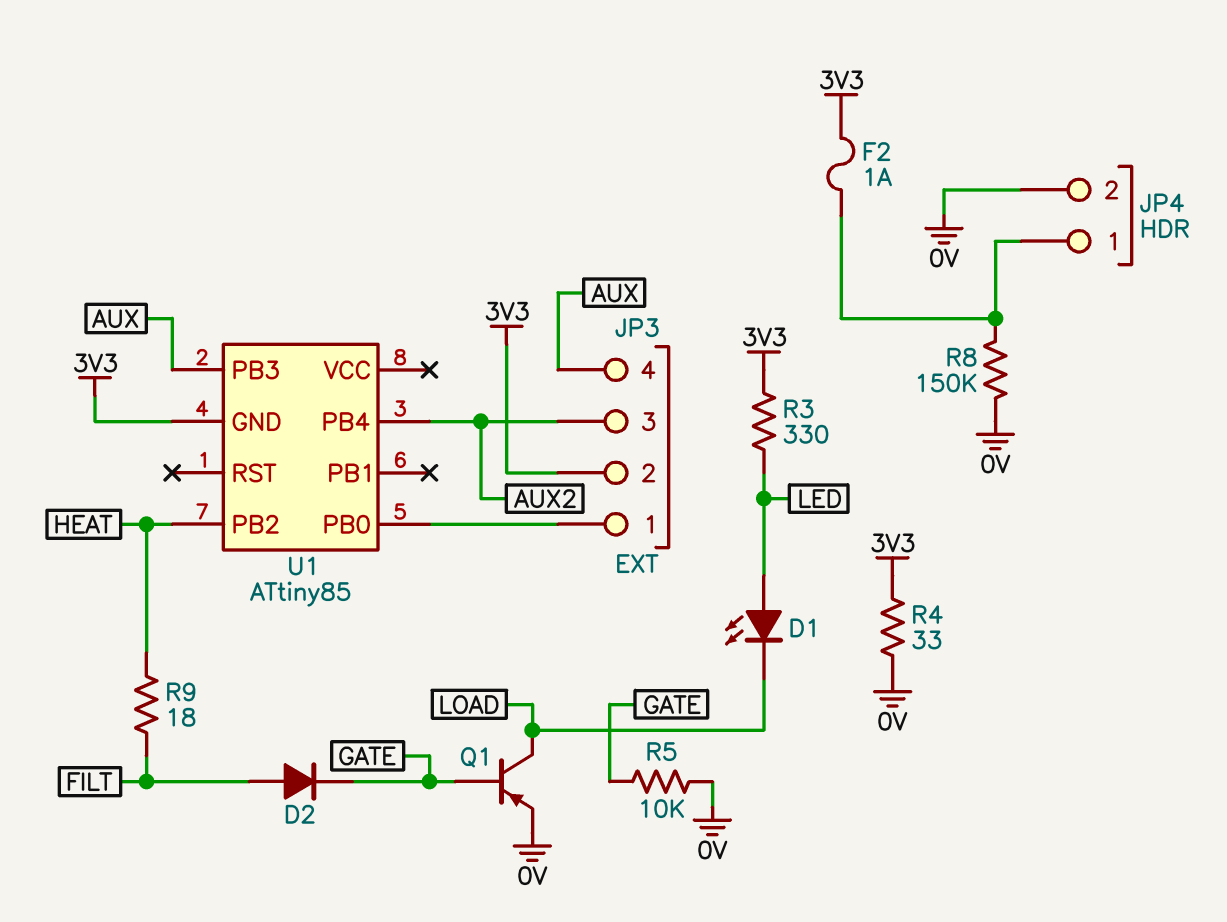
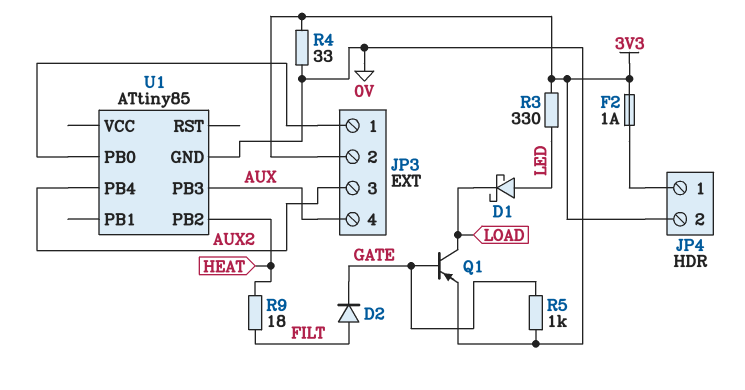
D1: LED (A LED, K LOAD) -> schottky (A LED, K LOAD)
JP4 pin 2: 0V -> 3V3
R5: 10k (0V, GATE) -> 1k (0V, GATE)
R8: 150k (0V, JP4/1) -> none
U1 pin GND: 3V3 -> 0V

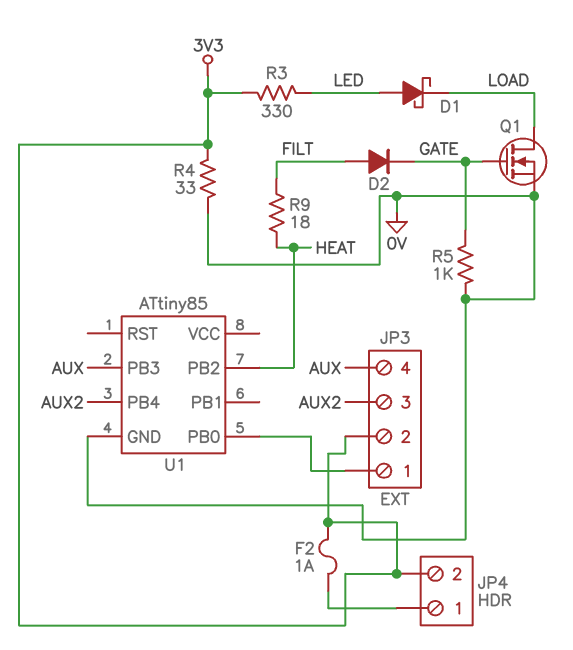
Q1: PNP (B GATE, C LOAD, E 0V) -> NMOS (G GATE, D LOAD, S 0V)

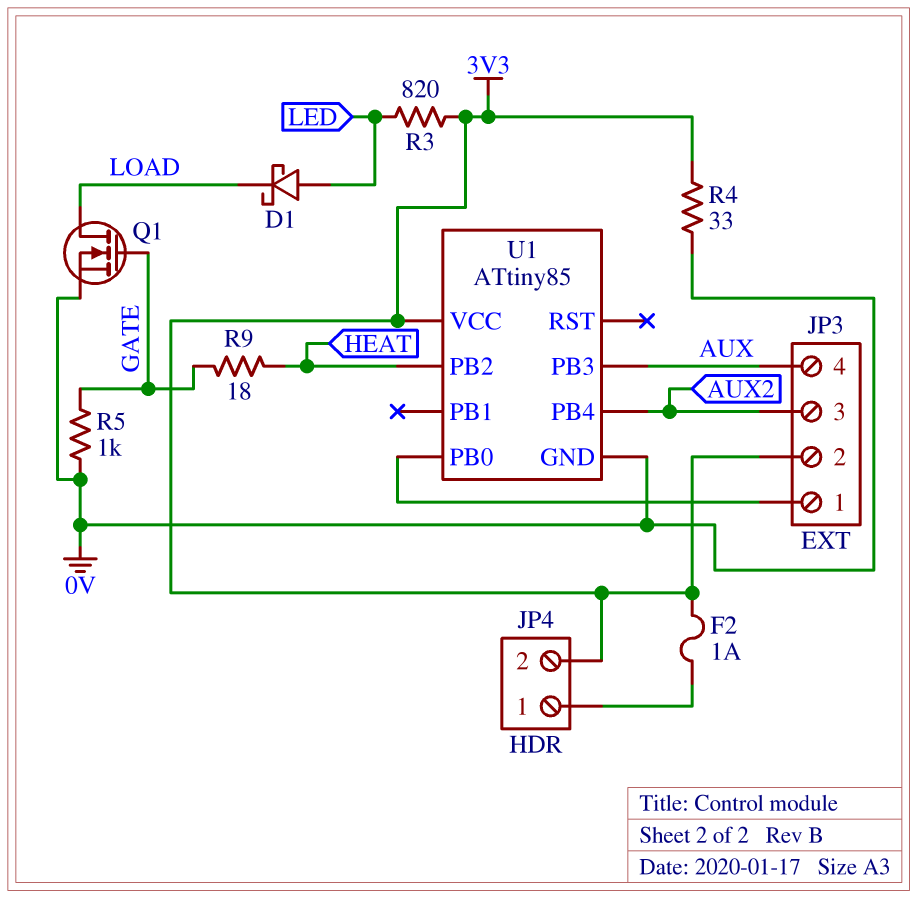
D2: diode (A FILT, K GATE) -> none
R3: 330 (3V3, LED) -> 820 (3V3, LED)
R9: 18 (FILT, HEAT) -> 18 (GATE, HEAT)
U1 pin VCC: none -> 3V3

